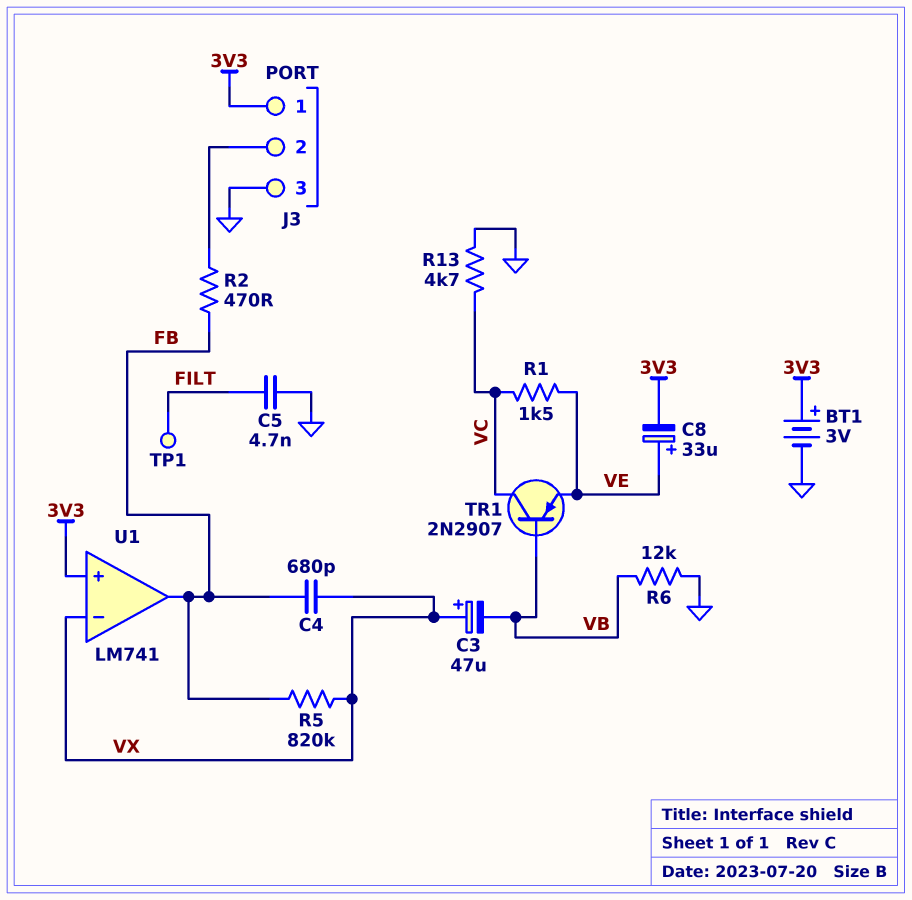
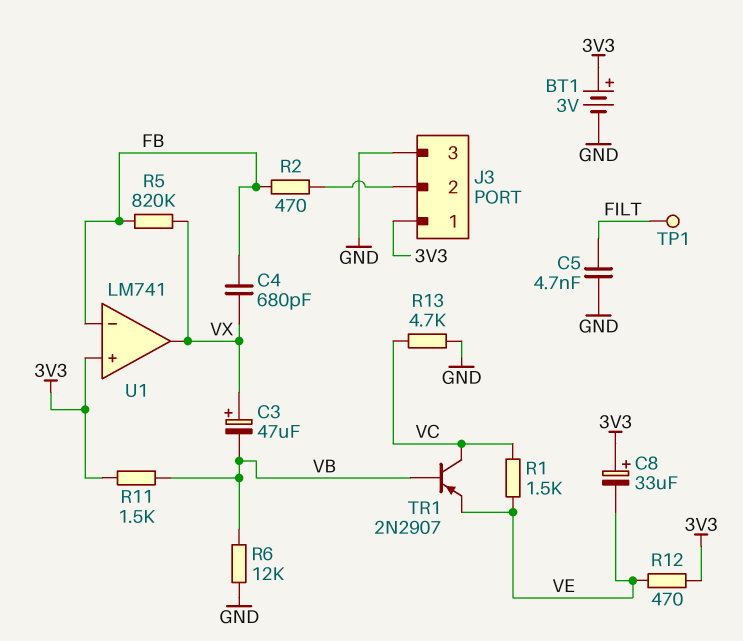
C8: 33uF (plus VE, minus 3V3) -> 33uF (plus 3V3, minus VE)
R11: none -> 1.5k (3V3, VB)
R12: none -> 470 (3V3, VE)
U1 pin in-: VX -> FB
U1 pin out: FB -> VX

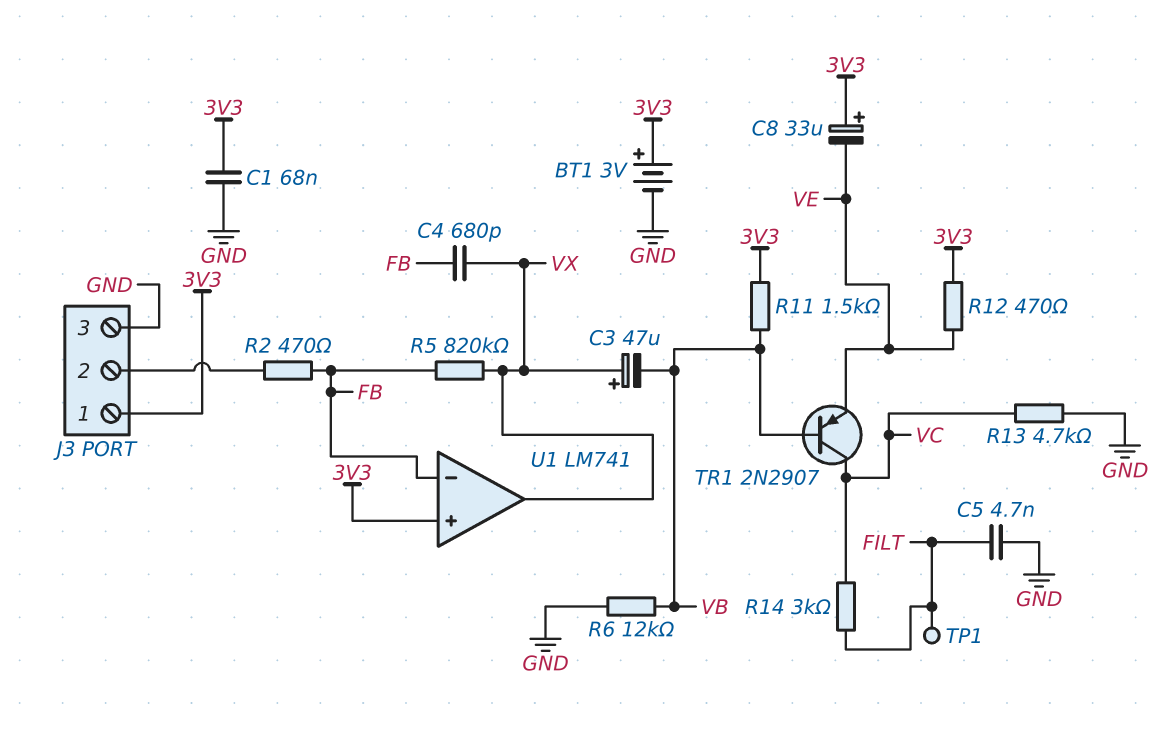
C1: none -> 68nF (3V3, GND)
R1: 1.5k (VC, VE) -> none
R14: none -> 3k (FILT, VC)

